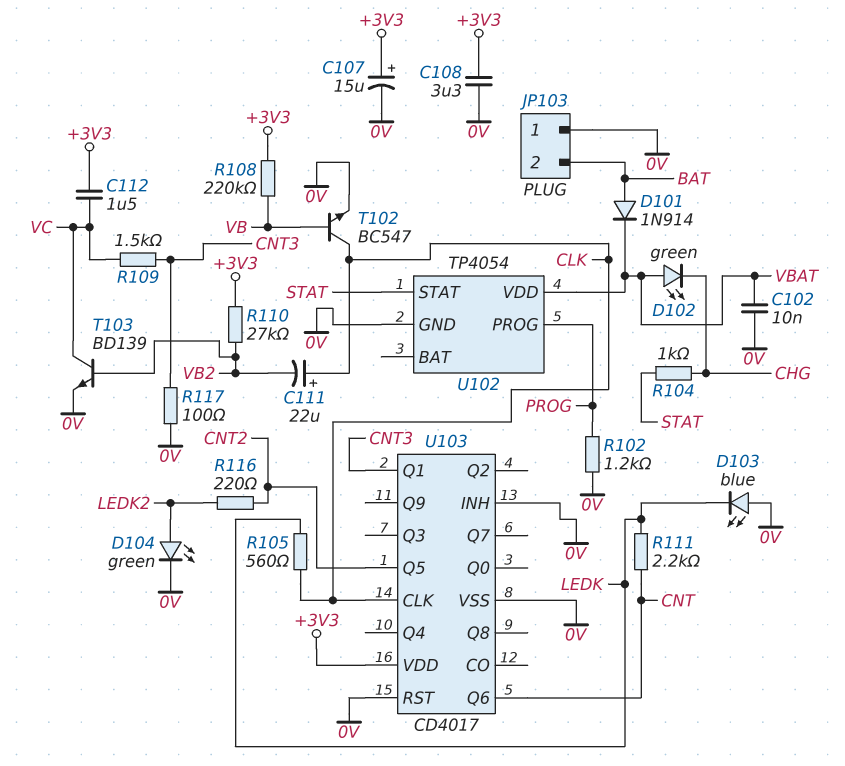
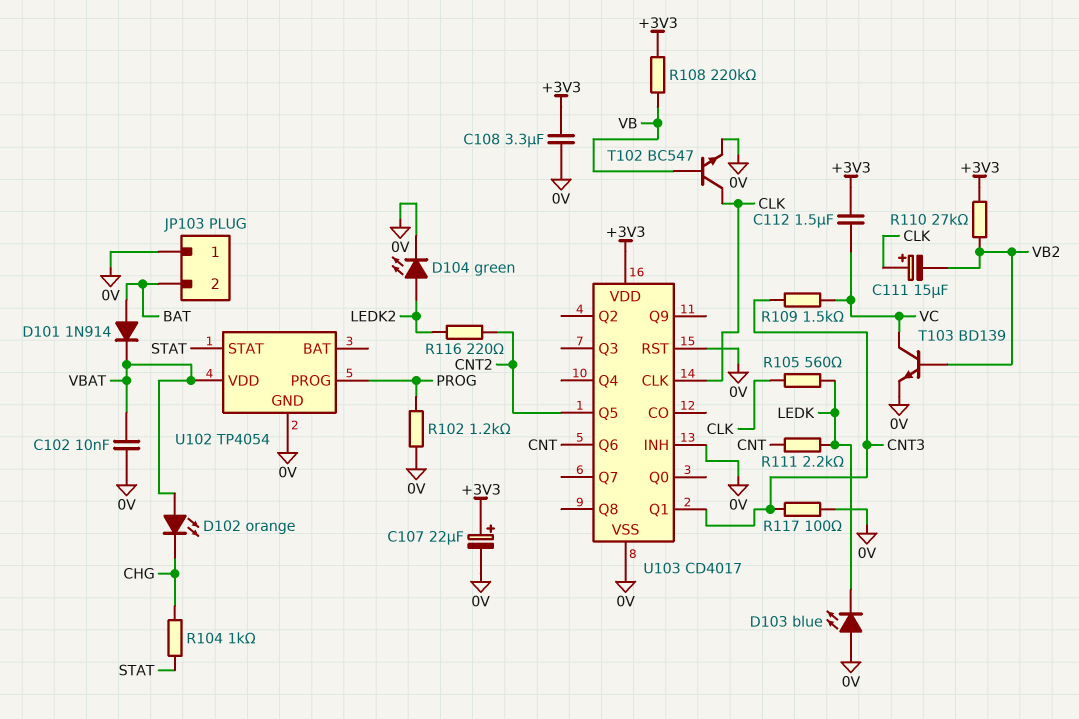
C107: 15uF (plus +3V3, minus 0V) -> 22uF (plus +3V3, minus 0V)
C111: 22uF (plus CLK, minus VB2) -> 15uF (plus CLK, minus VB2)
D102: LED green (A VBAT, K CHG) -> LED orange (A VBAT, K CHG)

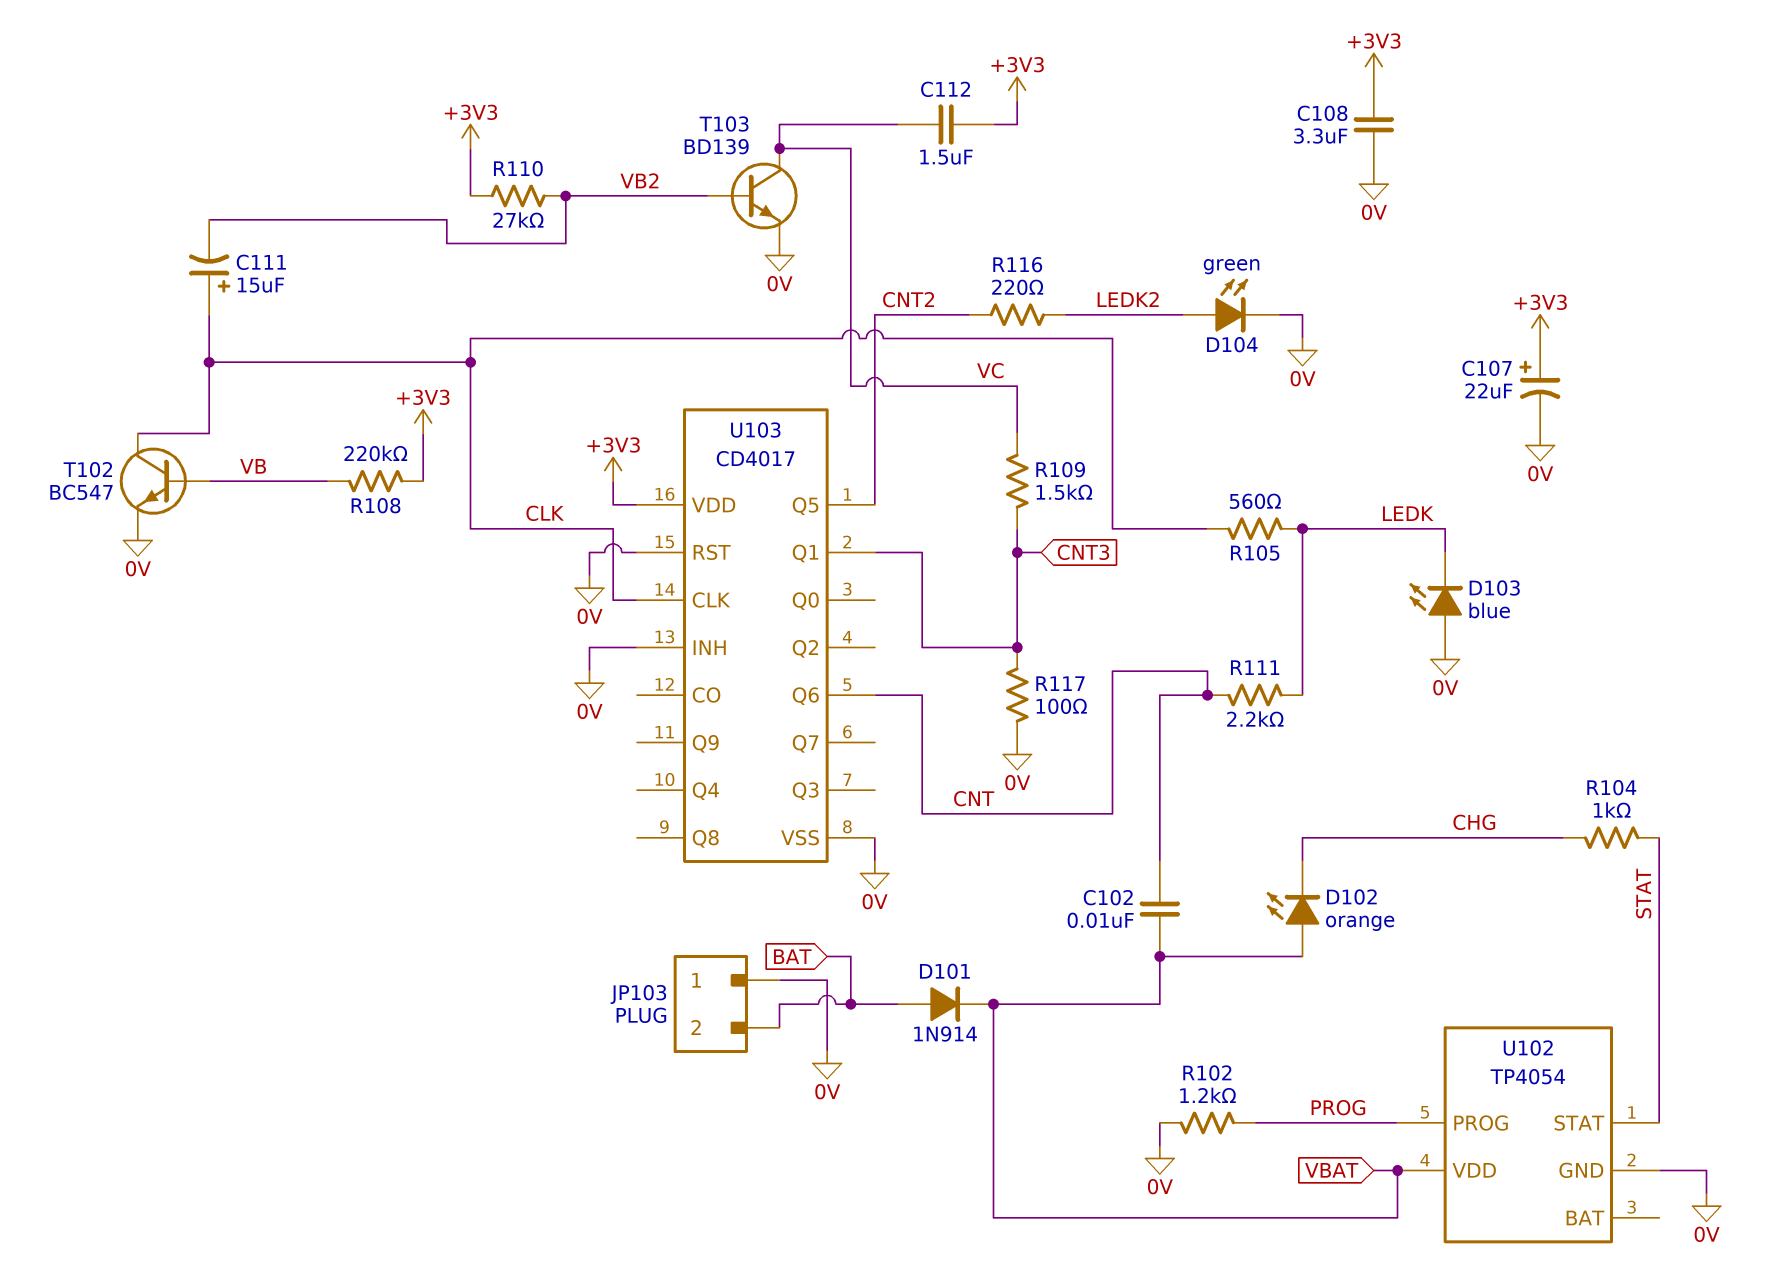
C102: 10nF (0V, VBAT) -> 10nF (CNT, VBAT)

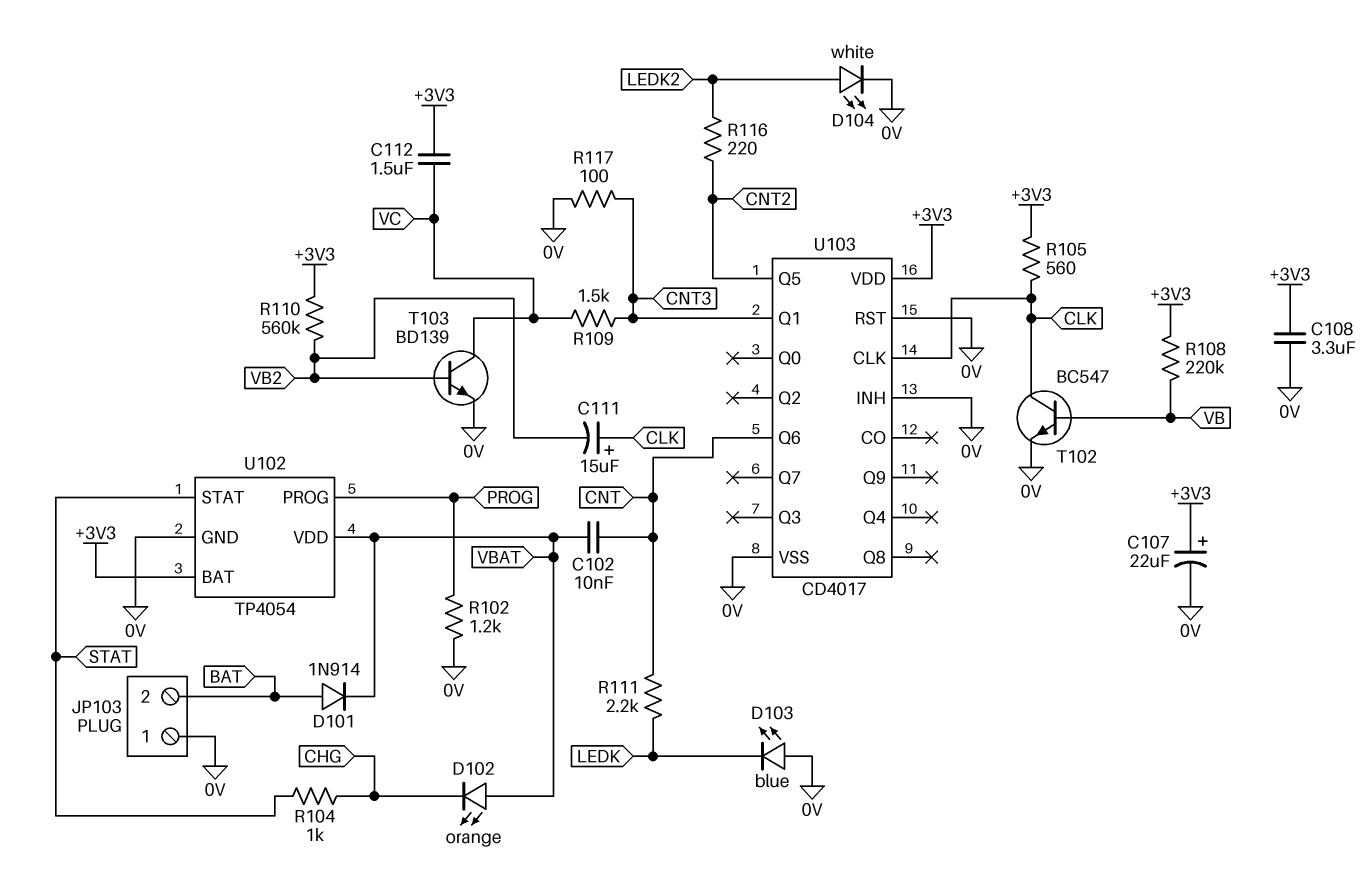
D104: LED green (A LEDK2, K 0V) -> LED white (A LEDK2, K 0V)
R105: 560 (CLK, LEDK) -> 560 (+3V3, CLK)
R110: 27k (+3V3, VB2) -> 560k (+3V3, VB2)
U102 pin BAT: none -> +3V3

